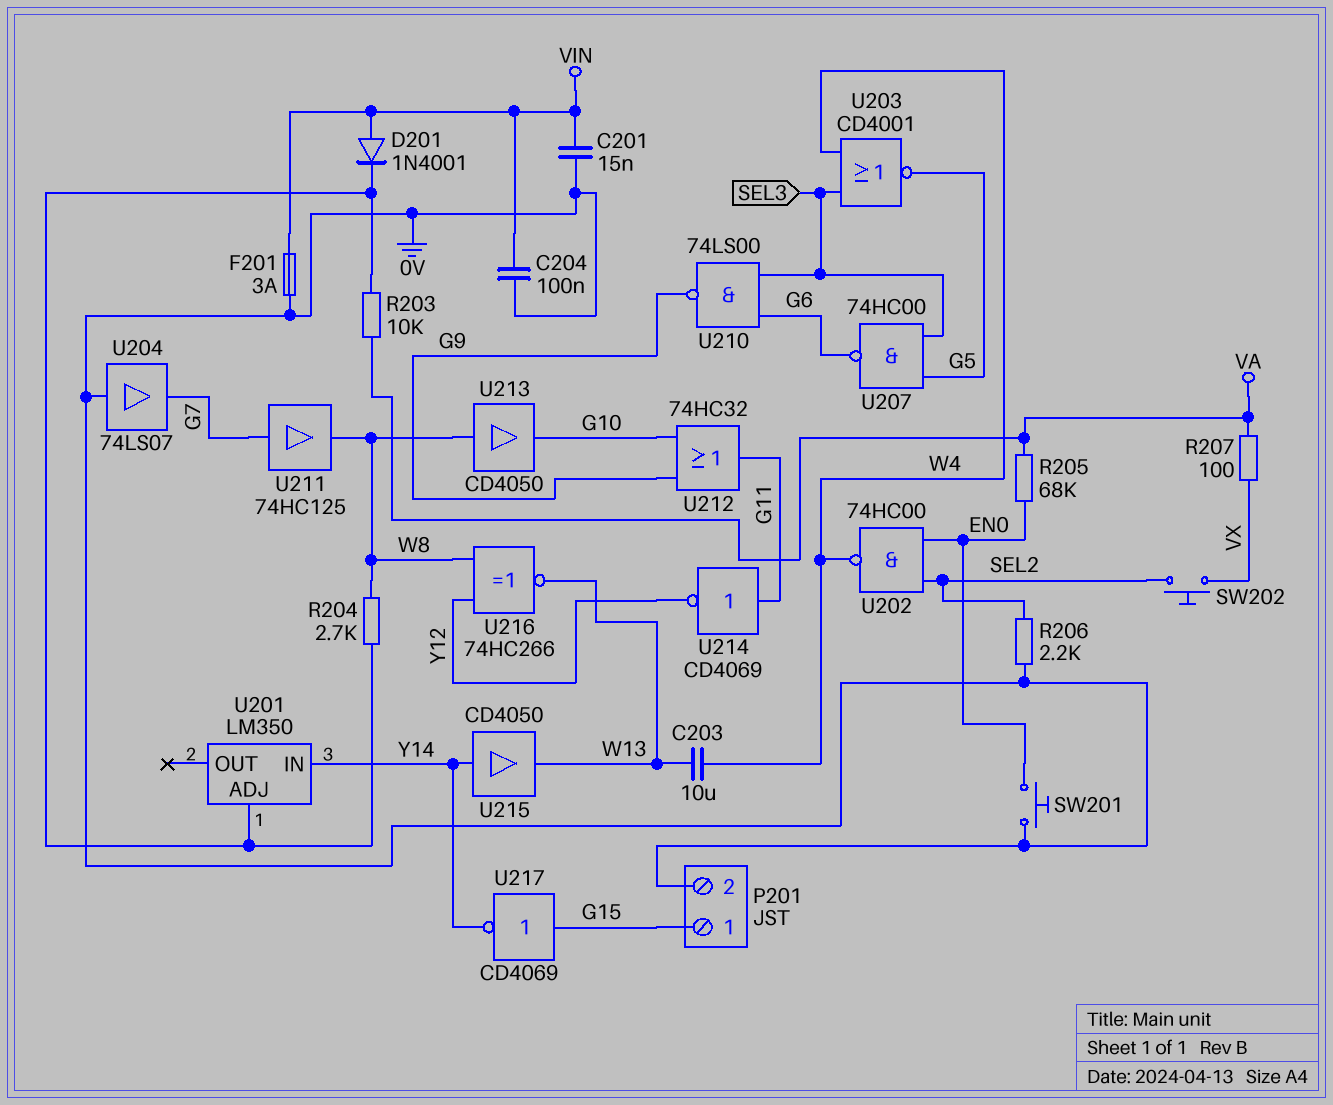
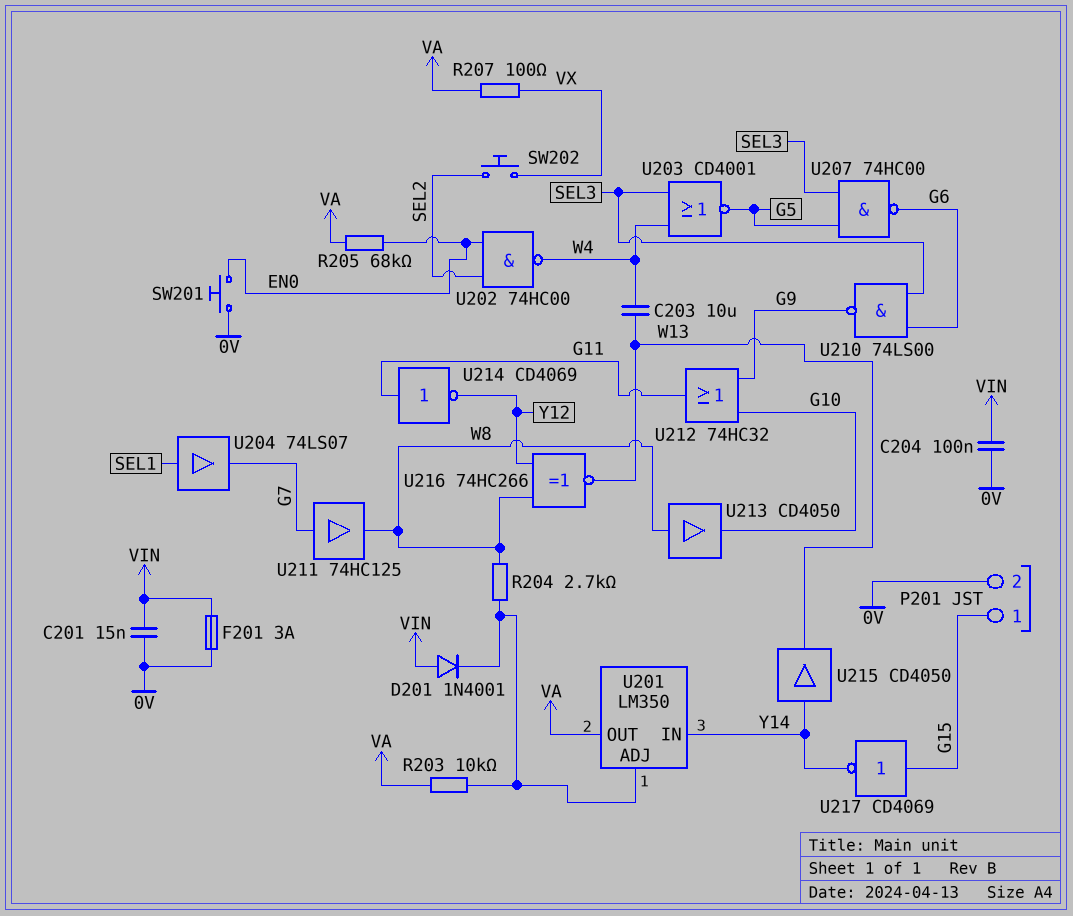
R206: 2.2k (0V, SEL2) -> none
U201 pin OUT: none -> VA
U204: buffer 74LS07 (in 0V, out G7) -> buffer 74LS07 (in SEL1, out G7)

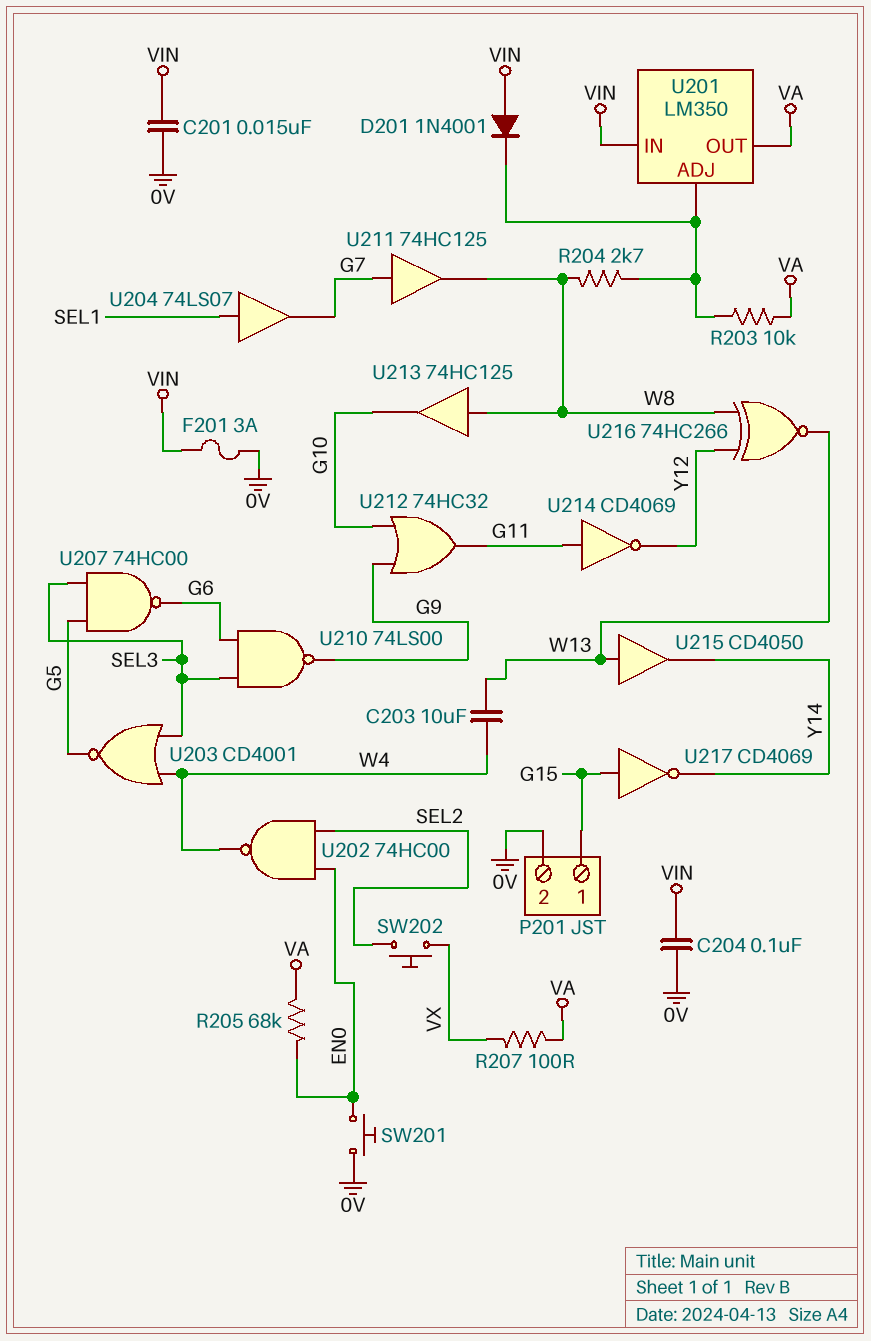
U201 pin IN: Y14 -> VIN
U213: buffer CD4050 (in W8, out G10) -> buffer 74HC125 (in W8, out G10)
U215: buffer CD4050 (in Y14, out W13) -> buffer CD4050 (in W13, out Y14)

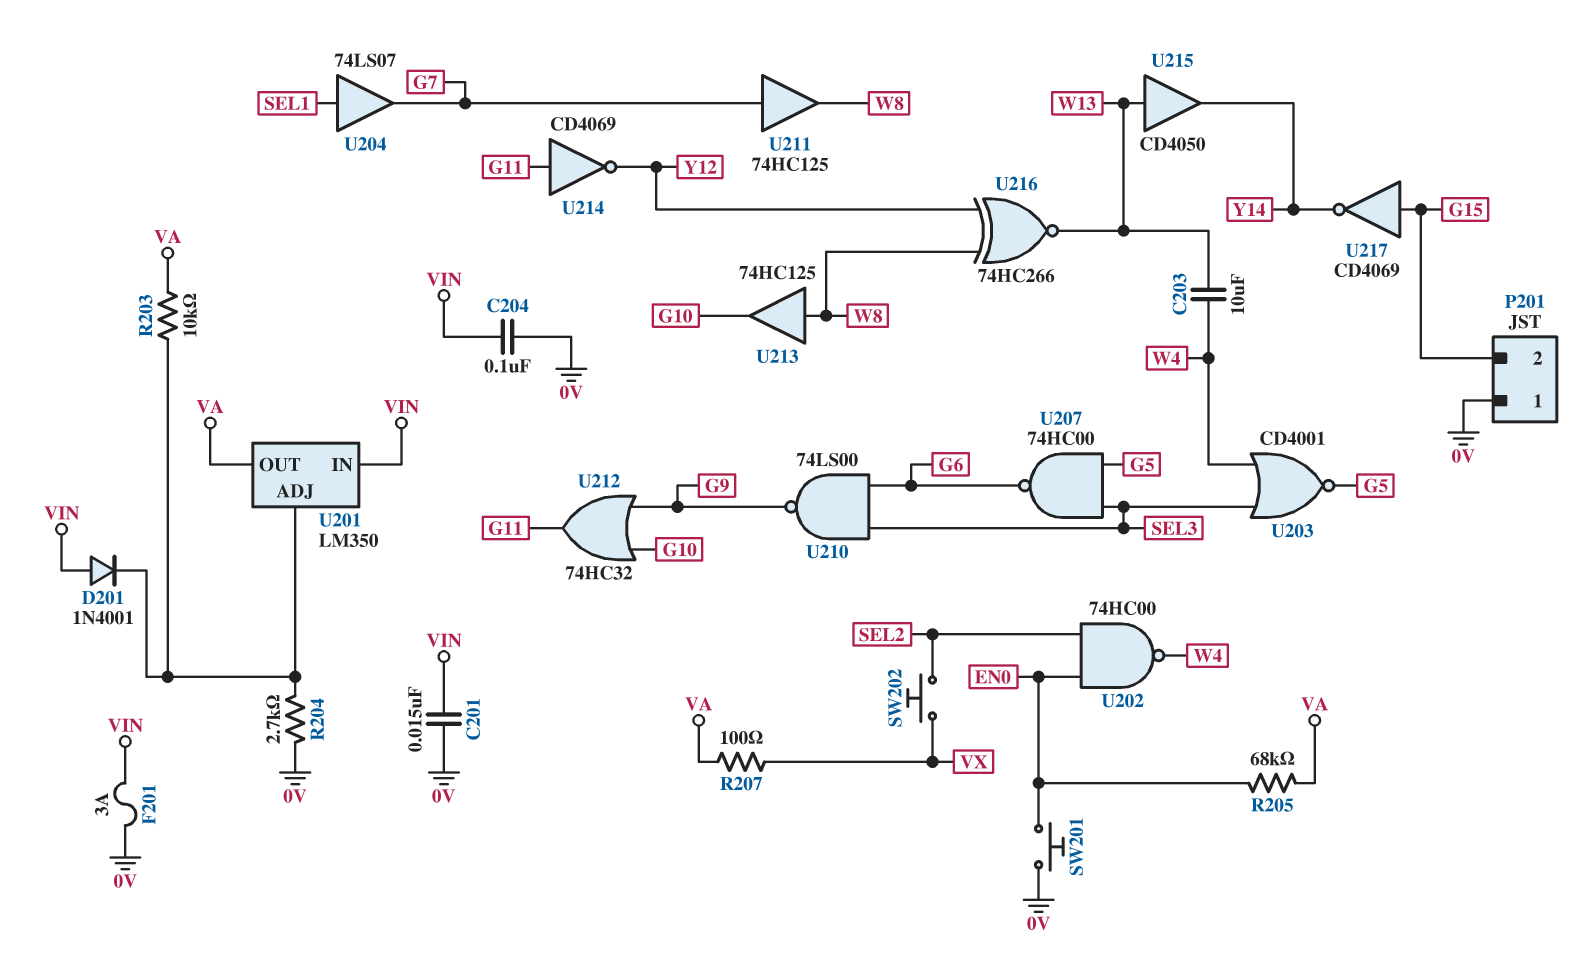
P201 pin 1: G15 -> 0V
P201 pin 2: 0V -> G15
R204: 2.7k (U201/ADJ, W8) -> 2.7k (0V, U201/ADJ)

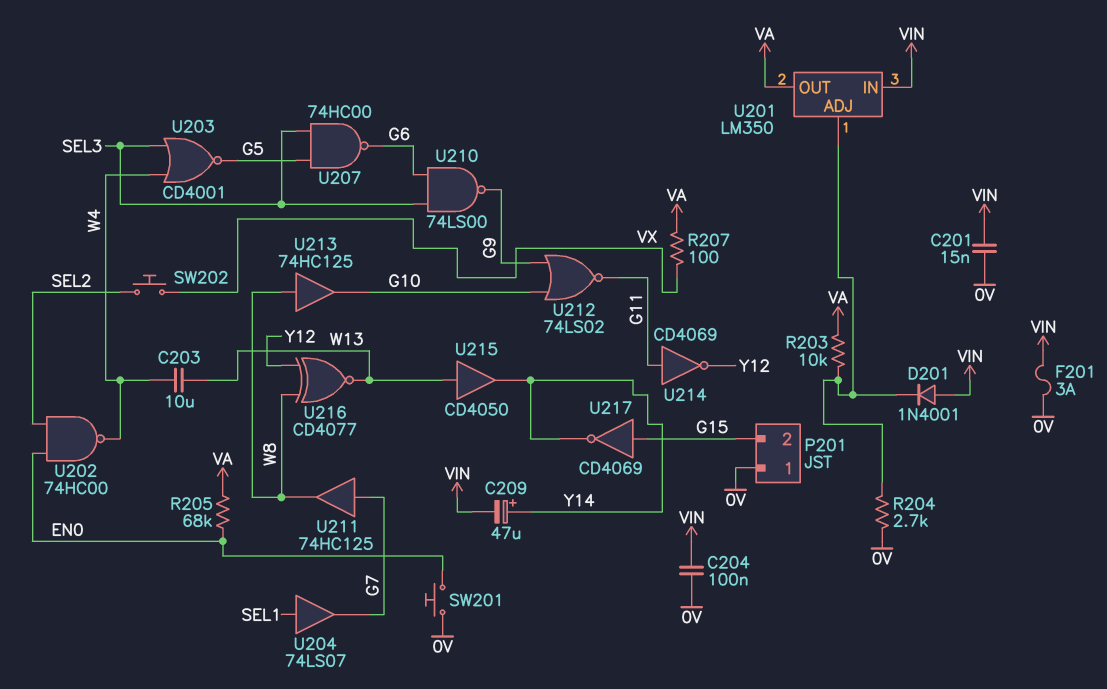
C209: none -> 47uF (plus Y14, minus VIN)
U212: OR 74HC32 (in G9, in G10, out G11) -> NOR 74LS02 (in G9, in G10, out G11)
U216: XNOR 74HC266 (in W8, in Y12, out W13) -> XNOR CD4077 (in W8, in Y12, out W13)

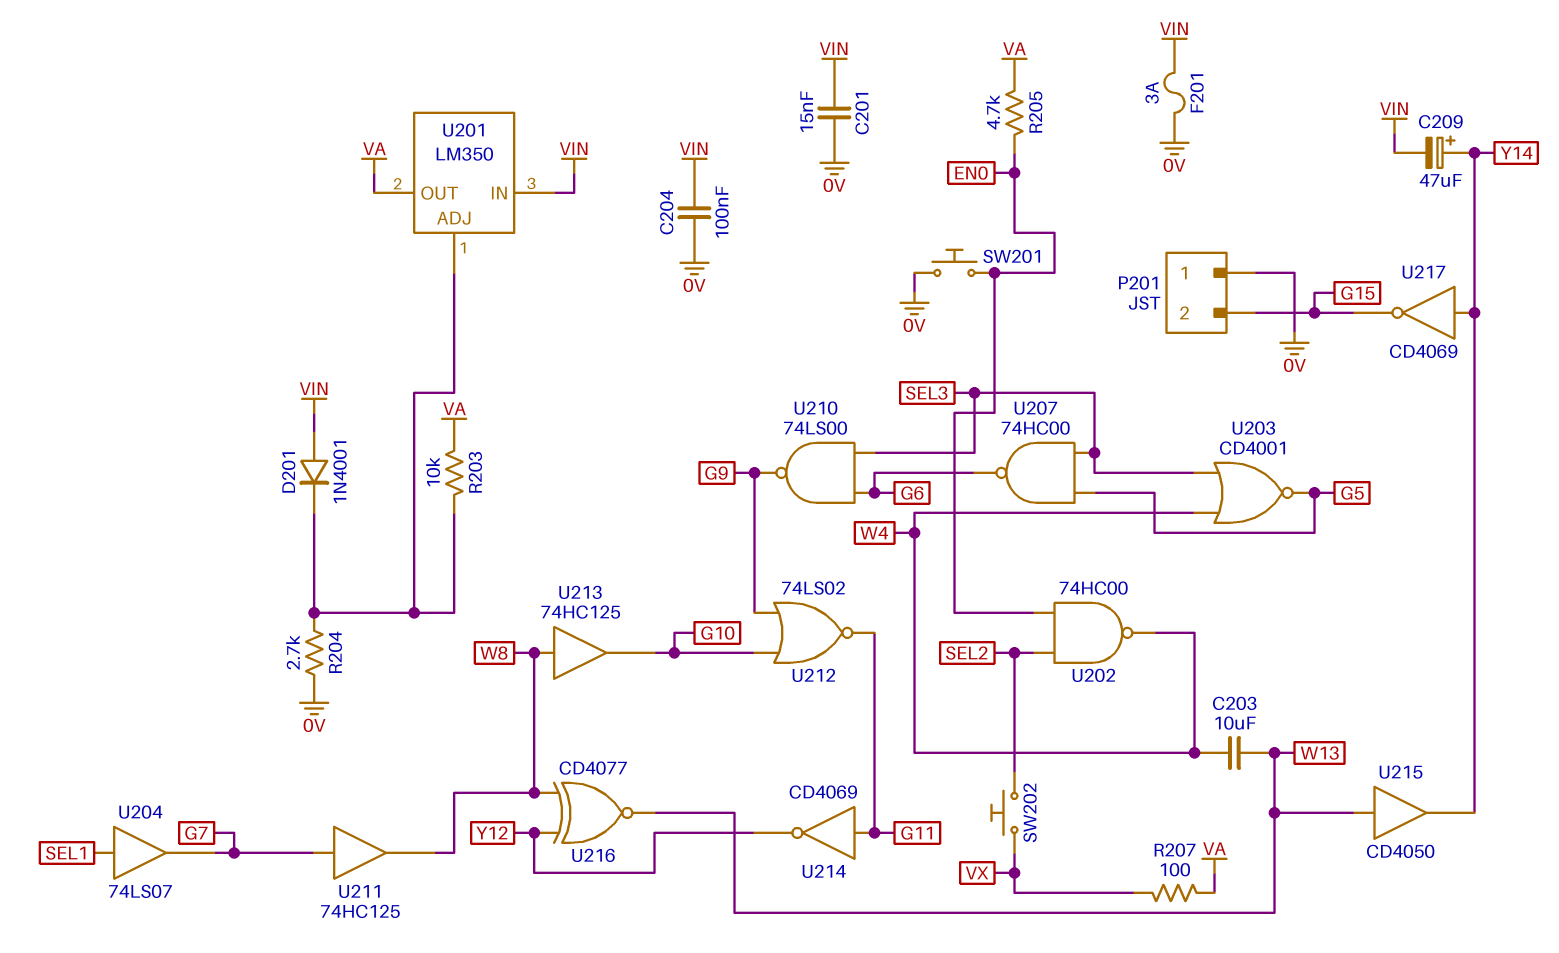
R205: 68k (EN0, VA) -> 4.7k (EN0, VA)
U217: NOT CD4069 (in G15, out Y14) -> NOT CD4069 (in Y14, out G15)

